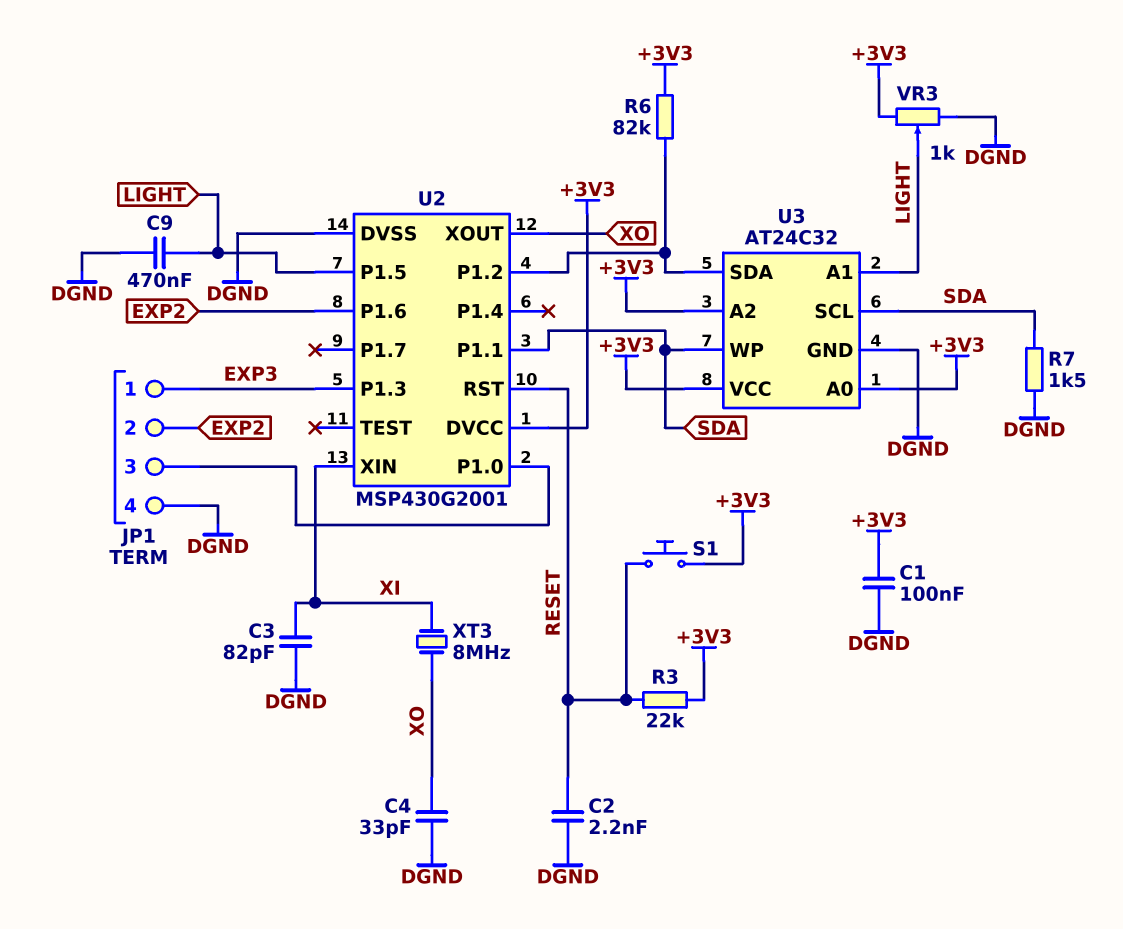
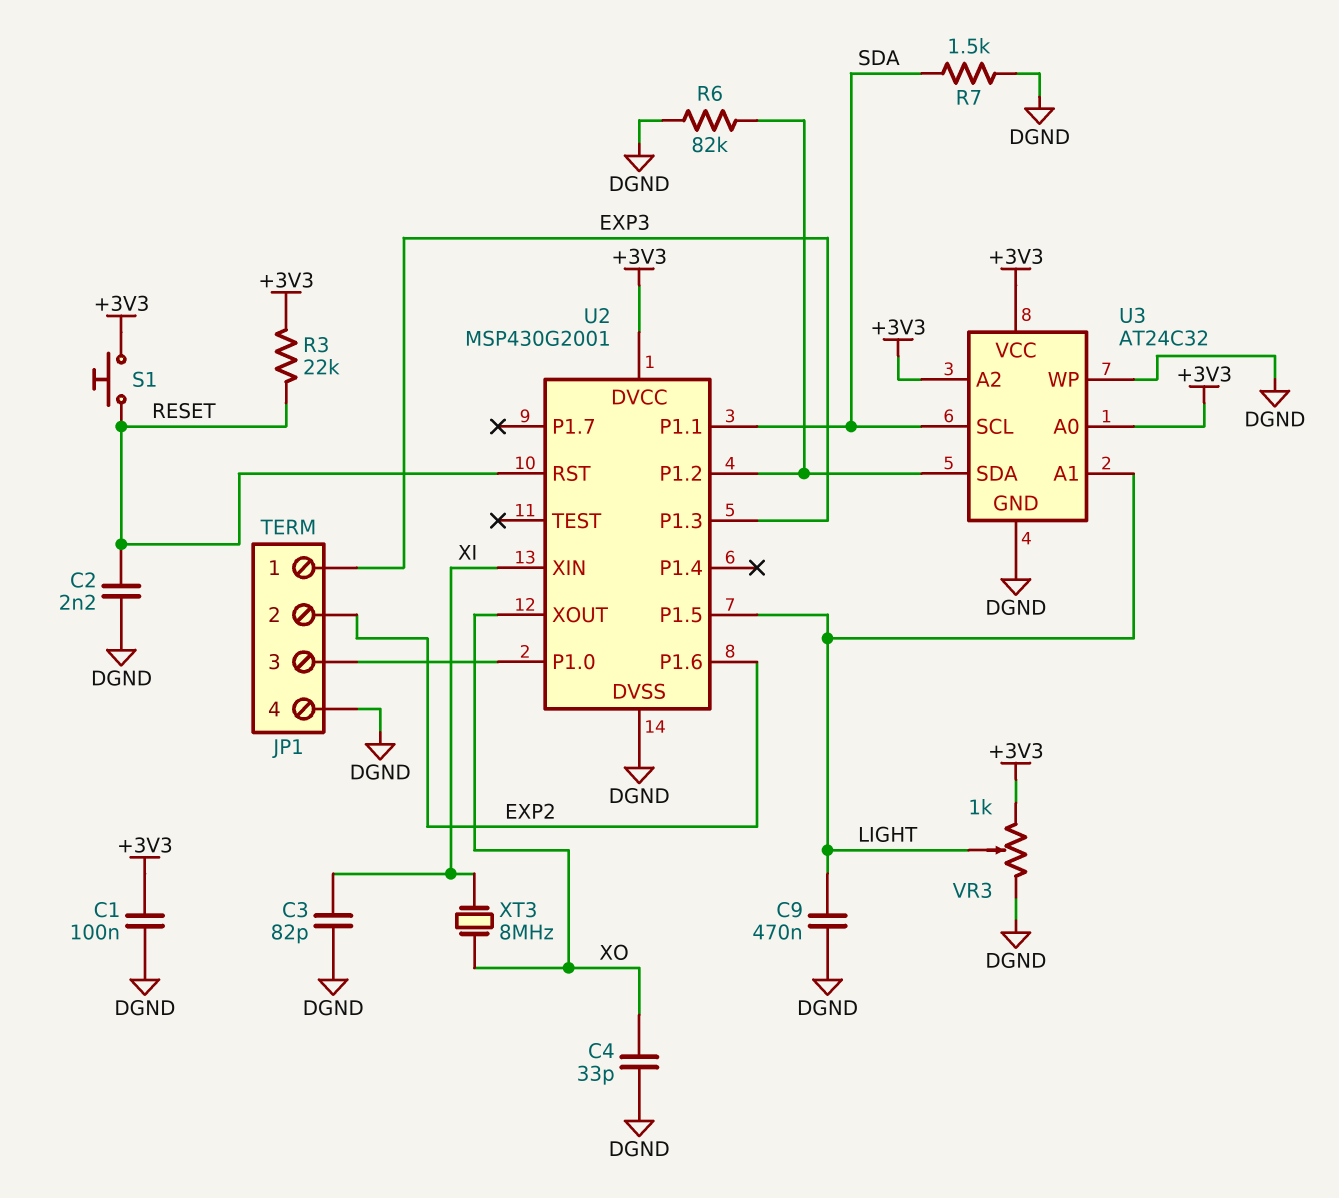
R6: 82k (+3V3, U2/P1.2) -> 82k (DGND, U2/P1.2)
U3 pin WP: SDA -> DGND

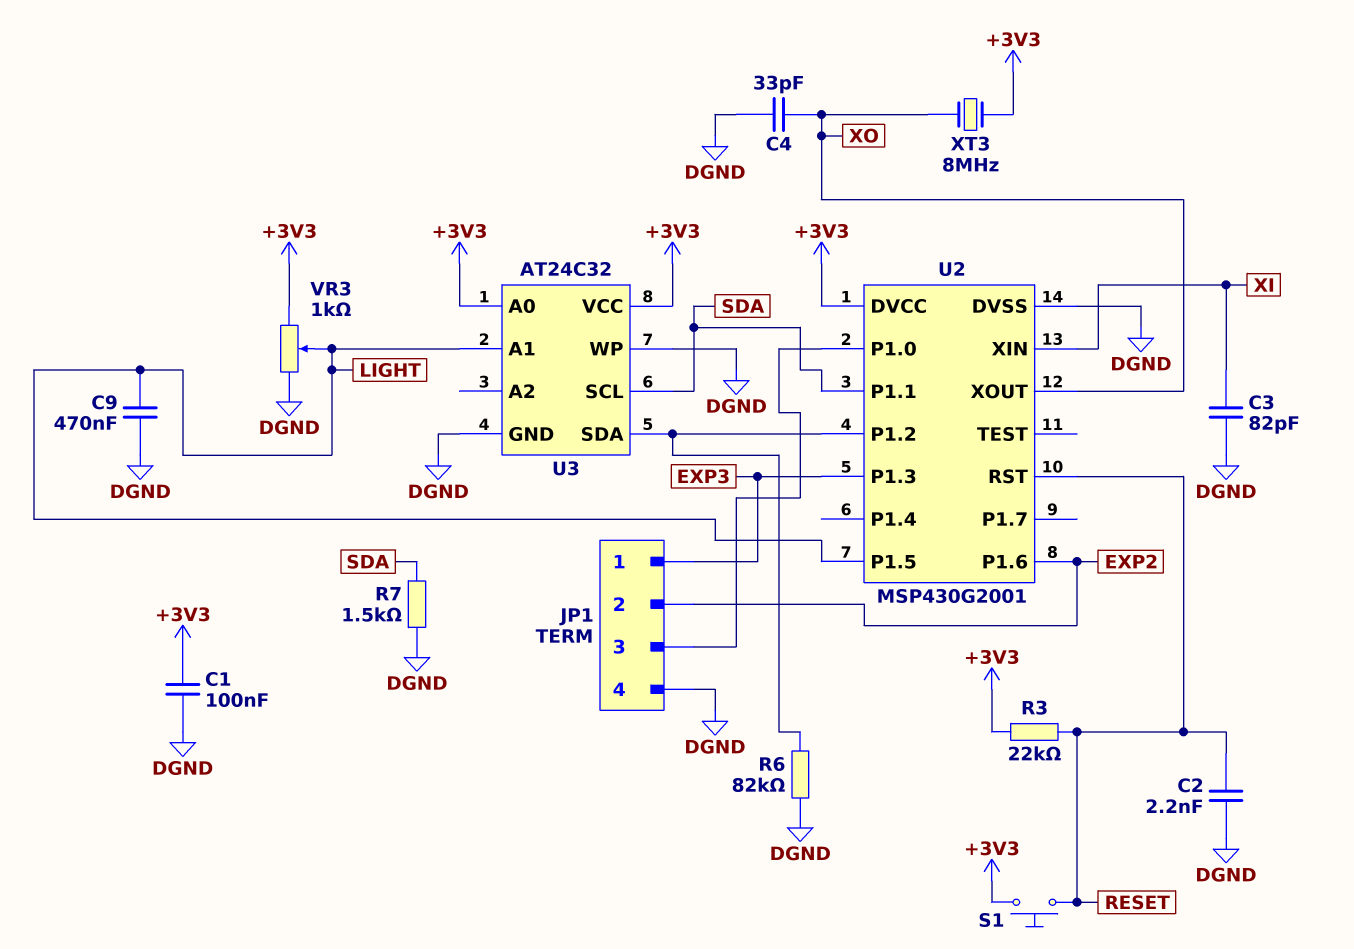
U3 pin A2: +3V3 -> none
XT3: 8MHz (XI, XO) -> 8MHz (+3V3, XO)

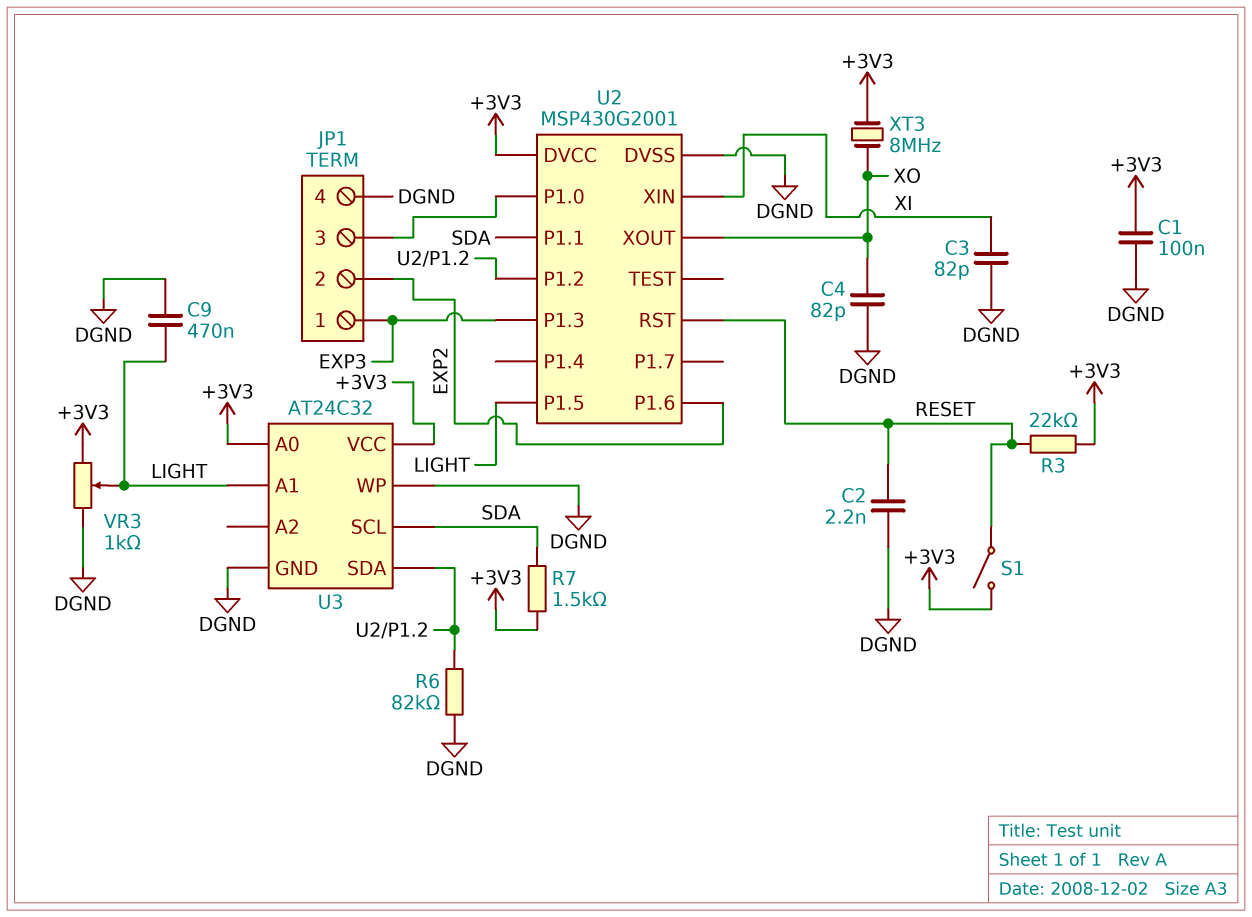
C4: 33pF (DGND, XO) -> 82pF (DGND, XO)
R7: 1.5k (DGND, SDA) -> 1.5k (+3V3, SDA)
S1: button (+3V3, RESET) -> switch (+3V3, RESET)

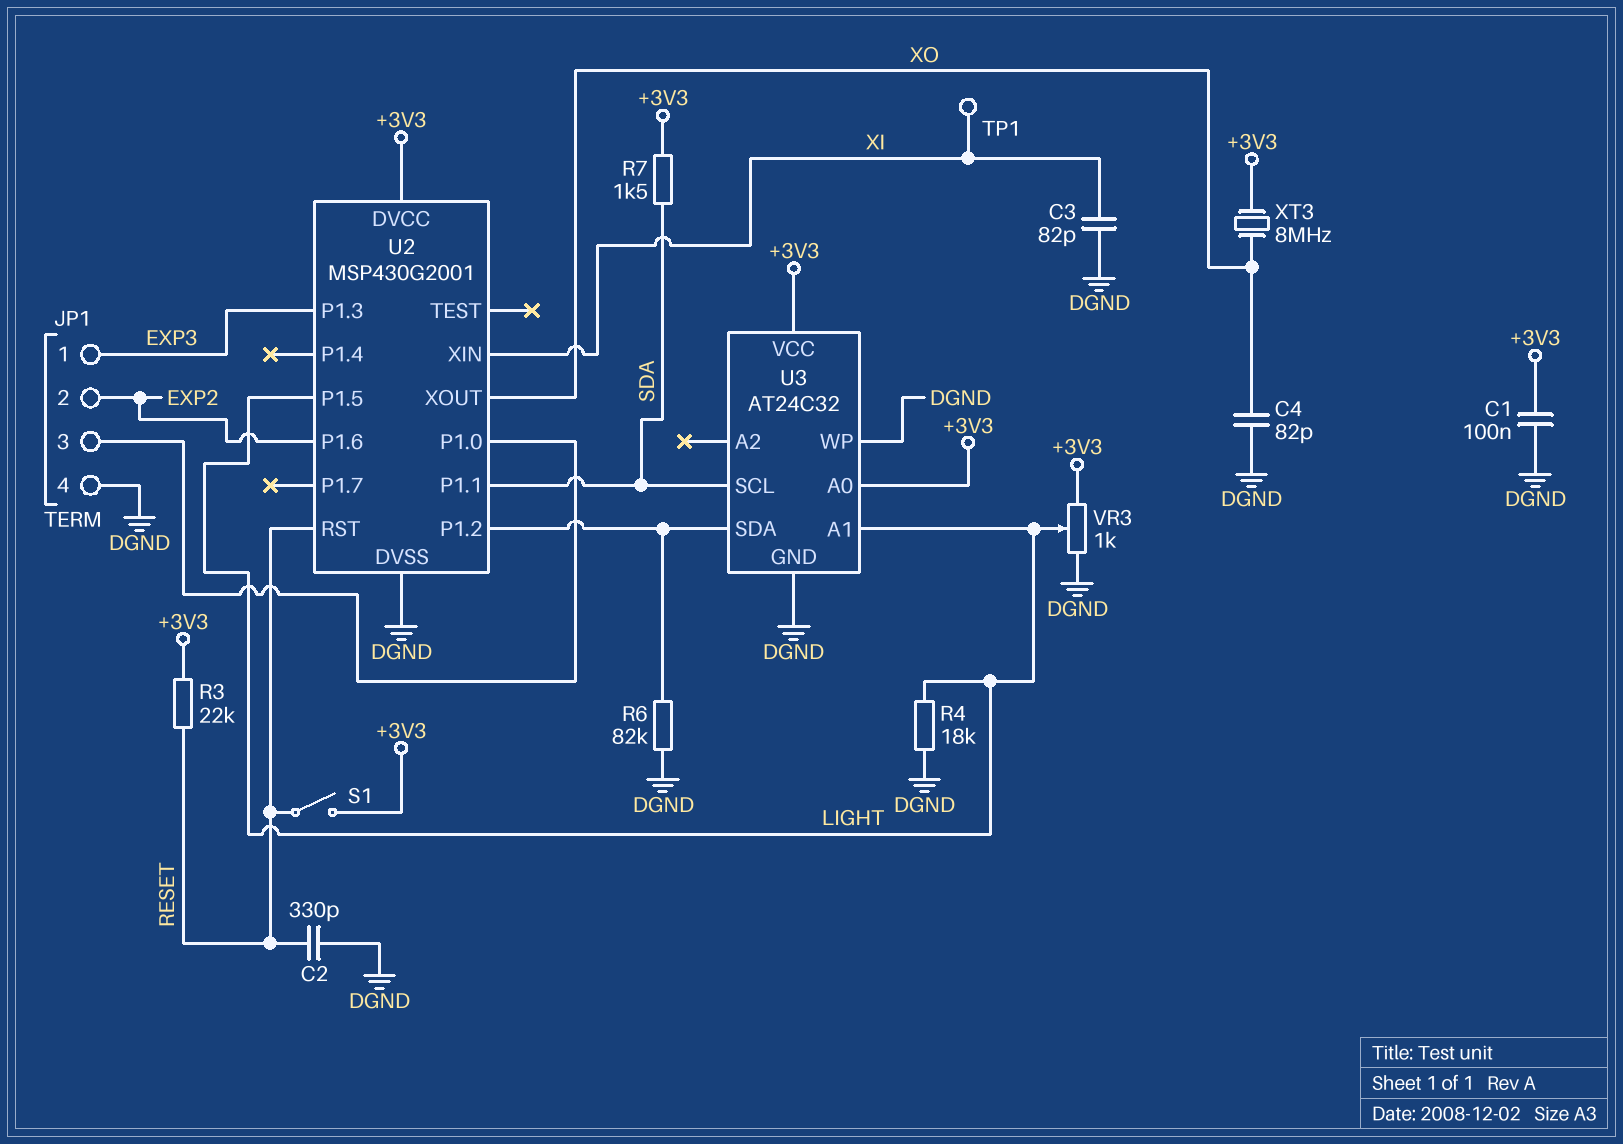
C2: 2.2nF (DGND, RESET) -> 330pF (DGND, RESET)
C9: 470nF (DGND, LIGHT) -> none
R4: none -> 18k (DGND, LIGHT)
TP1: none -> test point (XI)

